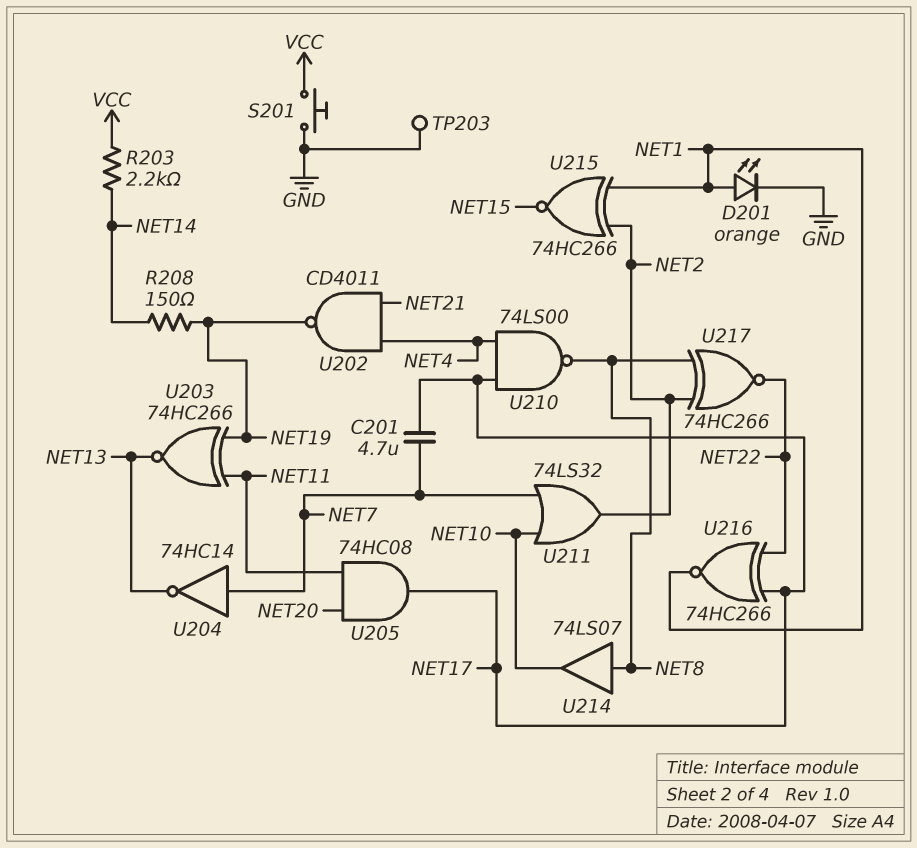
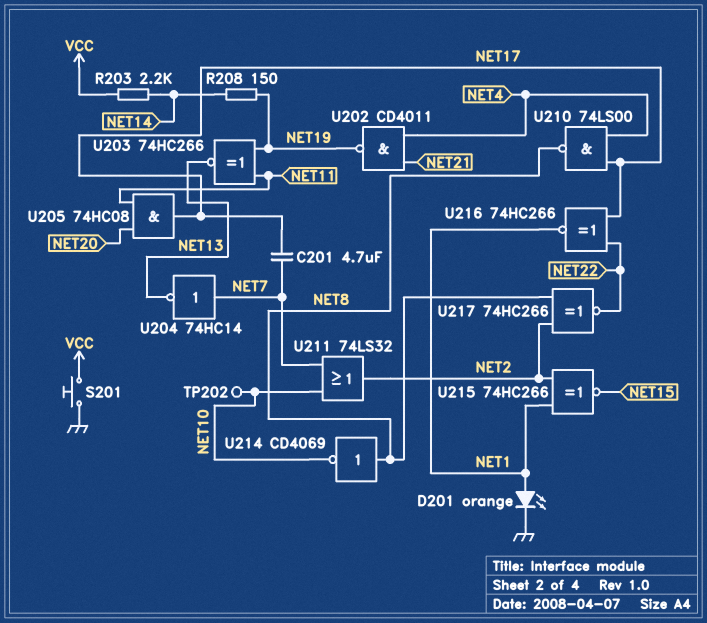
TP202: none -> test point (NET10)
TP203: test point (GND) -> none
U214: buffer 74LS07 (in NET8, out NET10) -> NOT CD4069 (in NET8, out NET10)

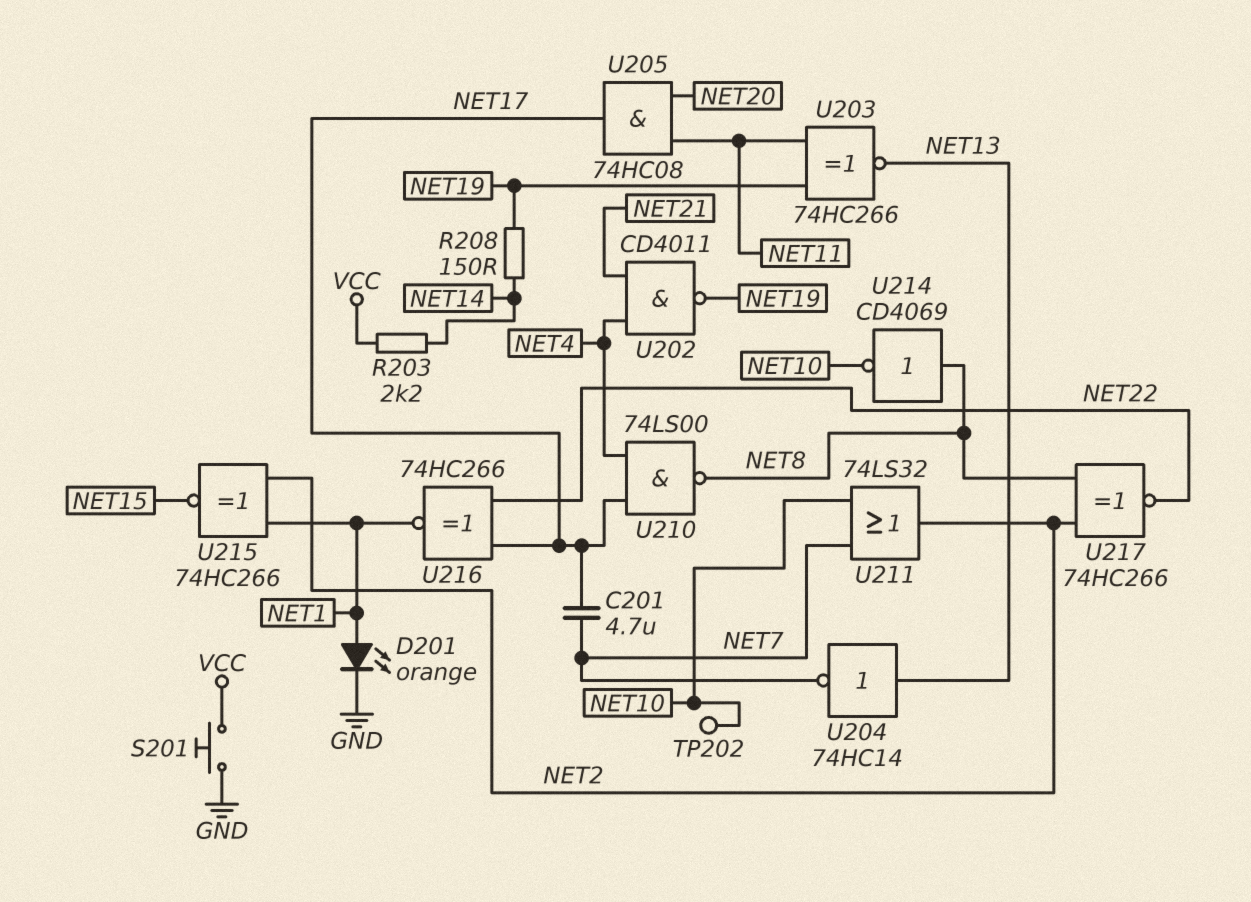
U204: NOT 74HC14 (in NET7, out NET13) -> NOT 74HC14 (in NET13, out NET7)

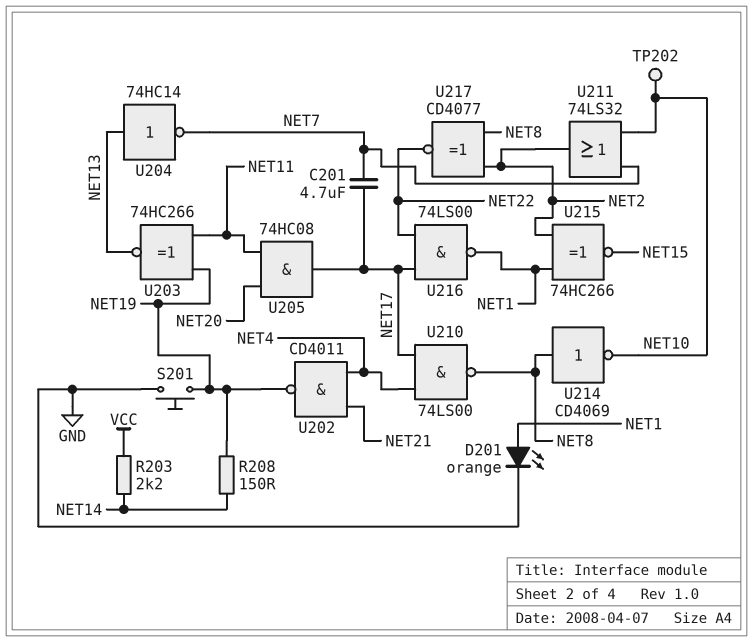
S201: button (GND, VCC) -> button (GND, NET19)
U216: XNOR 74HC266 (in NET17, in NET22, out NET1) -> NAND 74LS00 (in NET17, in NET22, out NET1)
U217: XNOR 74HC266 (in NET2, in NET8, out NET22) -> XNOR CD4077 (in NET2, in NET8, out NET22)

